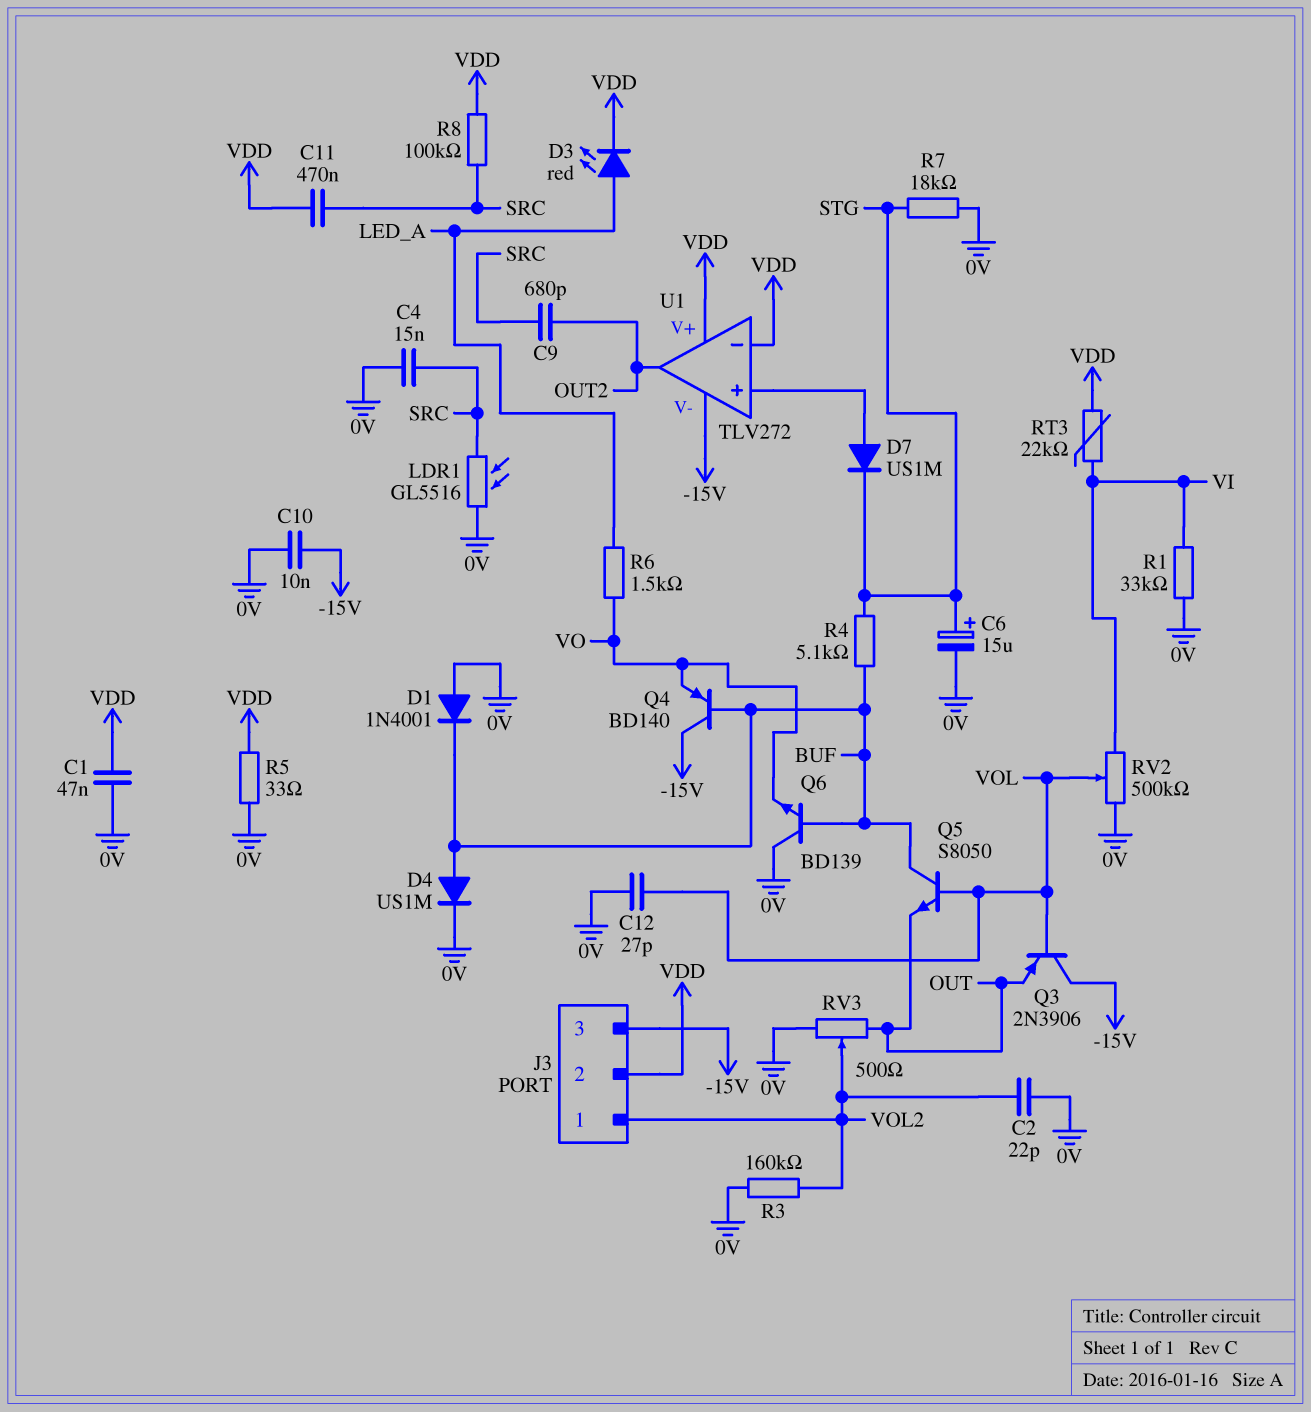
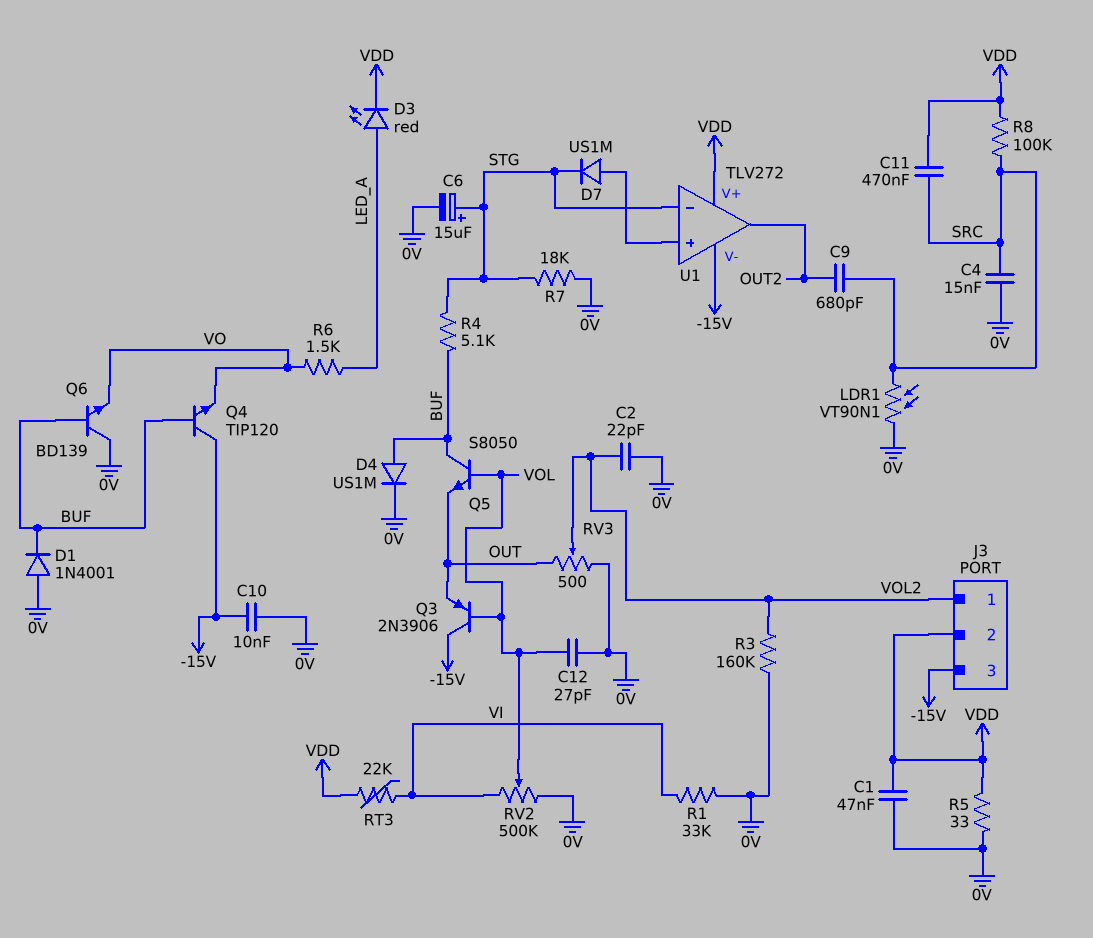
LDR1: GL5516 (0V, SRC) -> VT90N1 (0V, SRC)
Q4: PNP BD140 (B BUF, C -15V, E VO) -> NPN TIP120 (B BUF, C -15V, E VO)
U1 pin in-: VDD -> STG

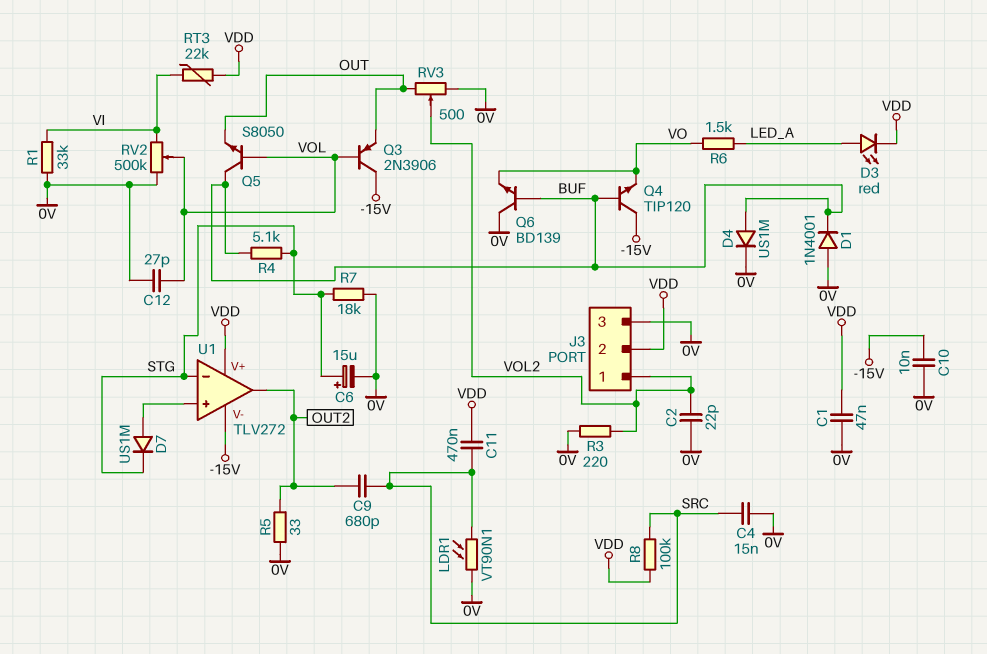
J3 pin 3: -15V -> 0V
R3: 160k (0V, VOL2) -> 220 (0V, VOL2)
R5: 33 (0V, VDD) -> 33 (0V, OUT2)

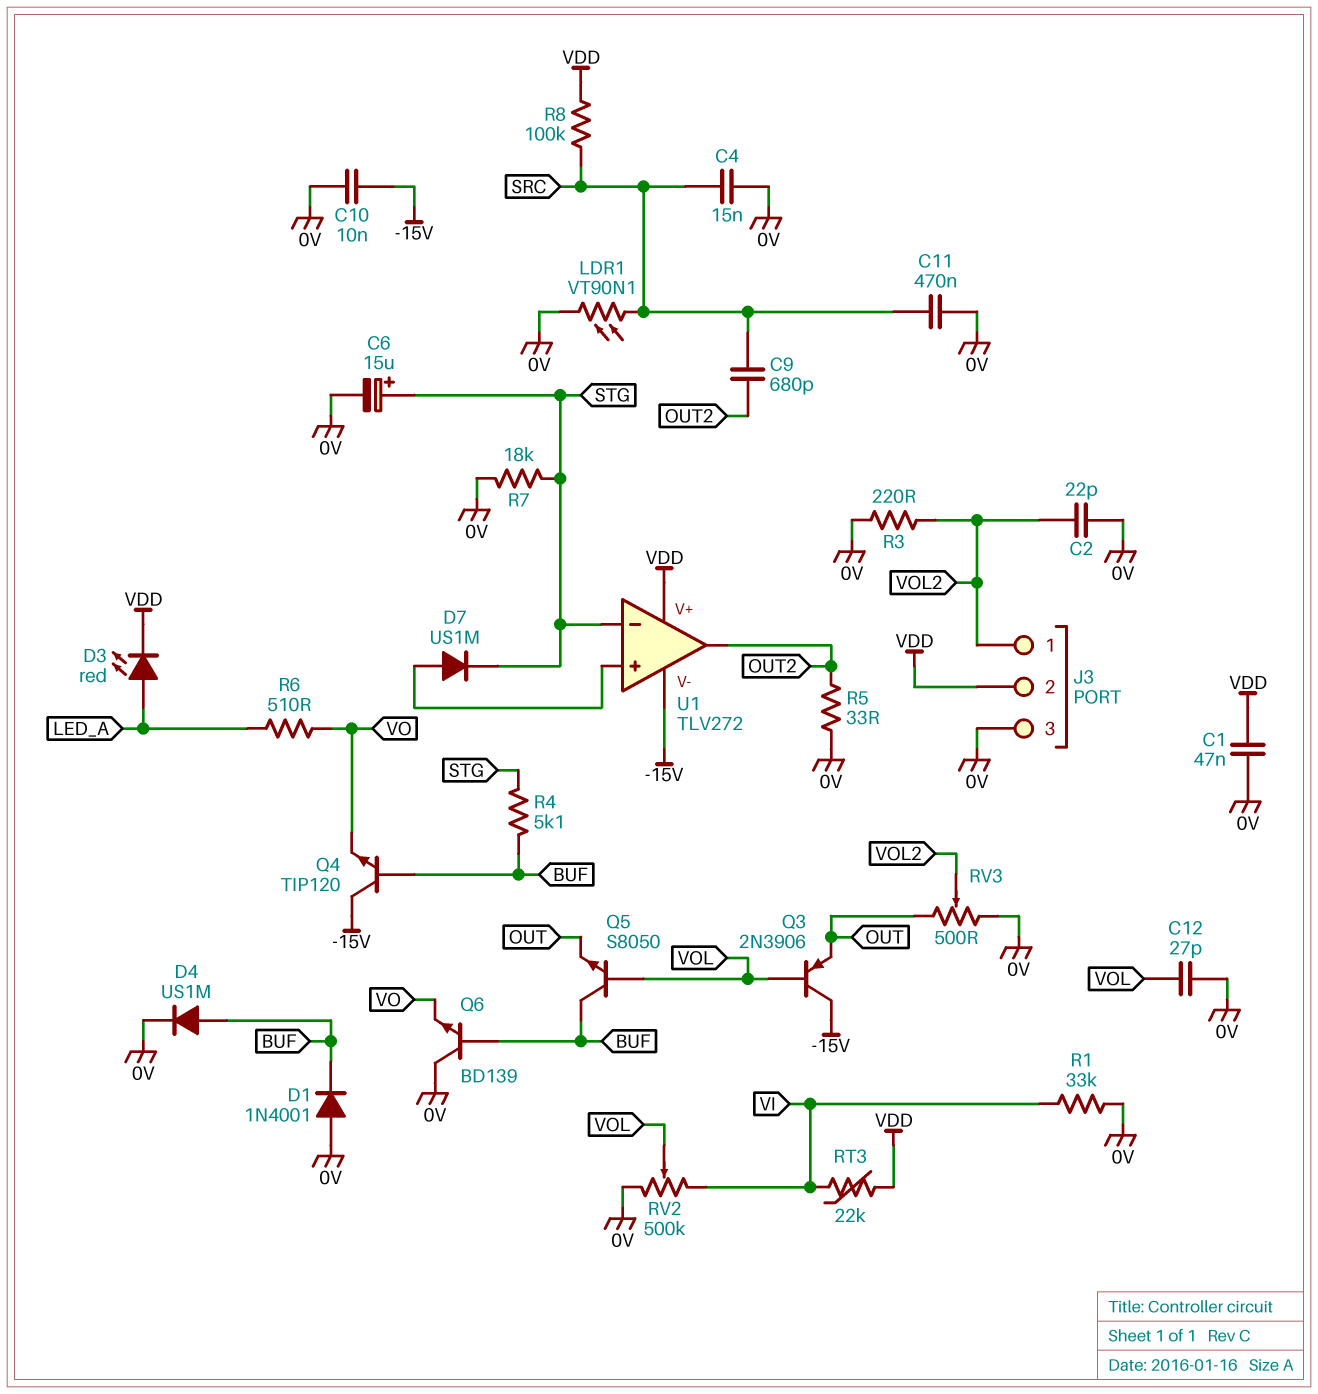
C11: 470nF (SRC, VDD) -> 470nF (0V, SRC)
R6: 1.5k (LED_A, VO) -> 510 (LED_A, VO)

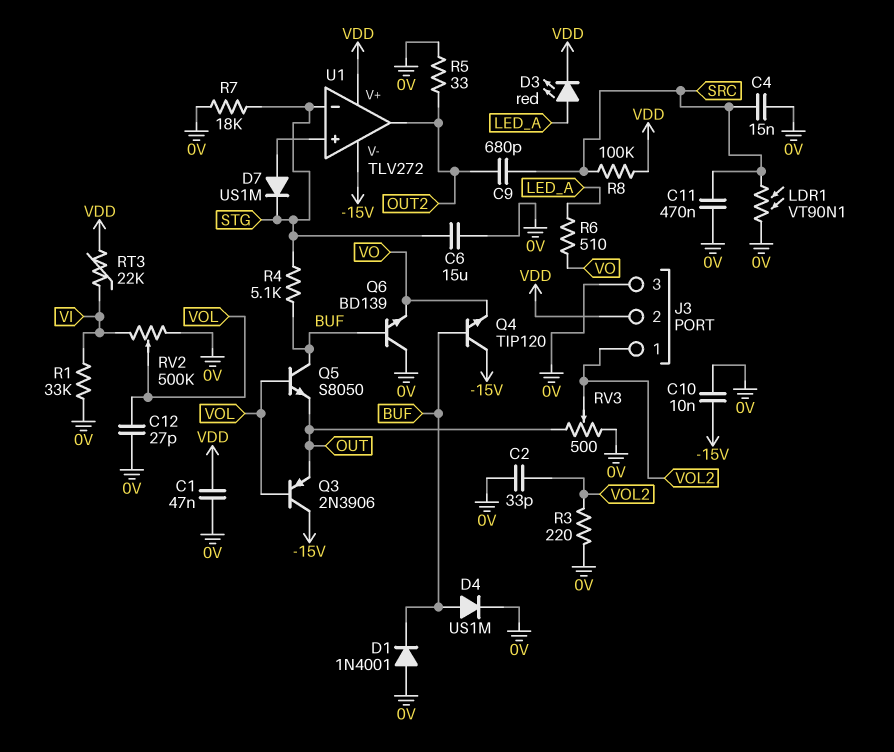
C2: 22pF (0V, VOL2) -> 33pF (0V, VOL2)
C6: 15uF (plus STG, minus 0V) -> 15uF (0V, STG)

